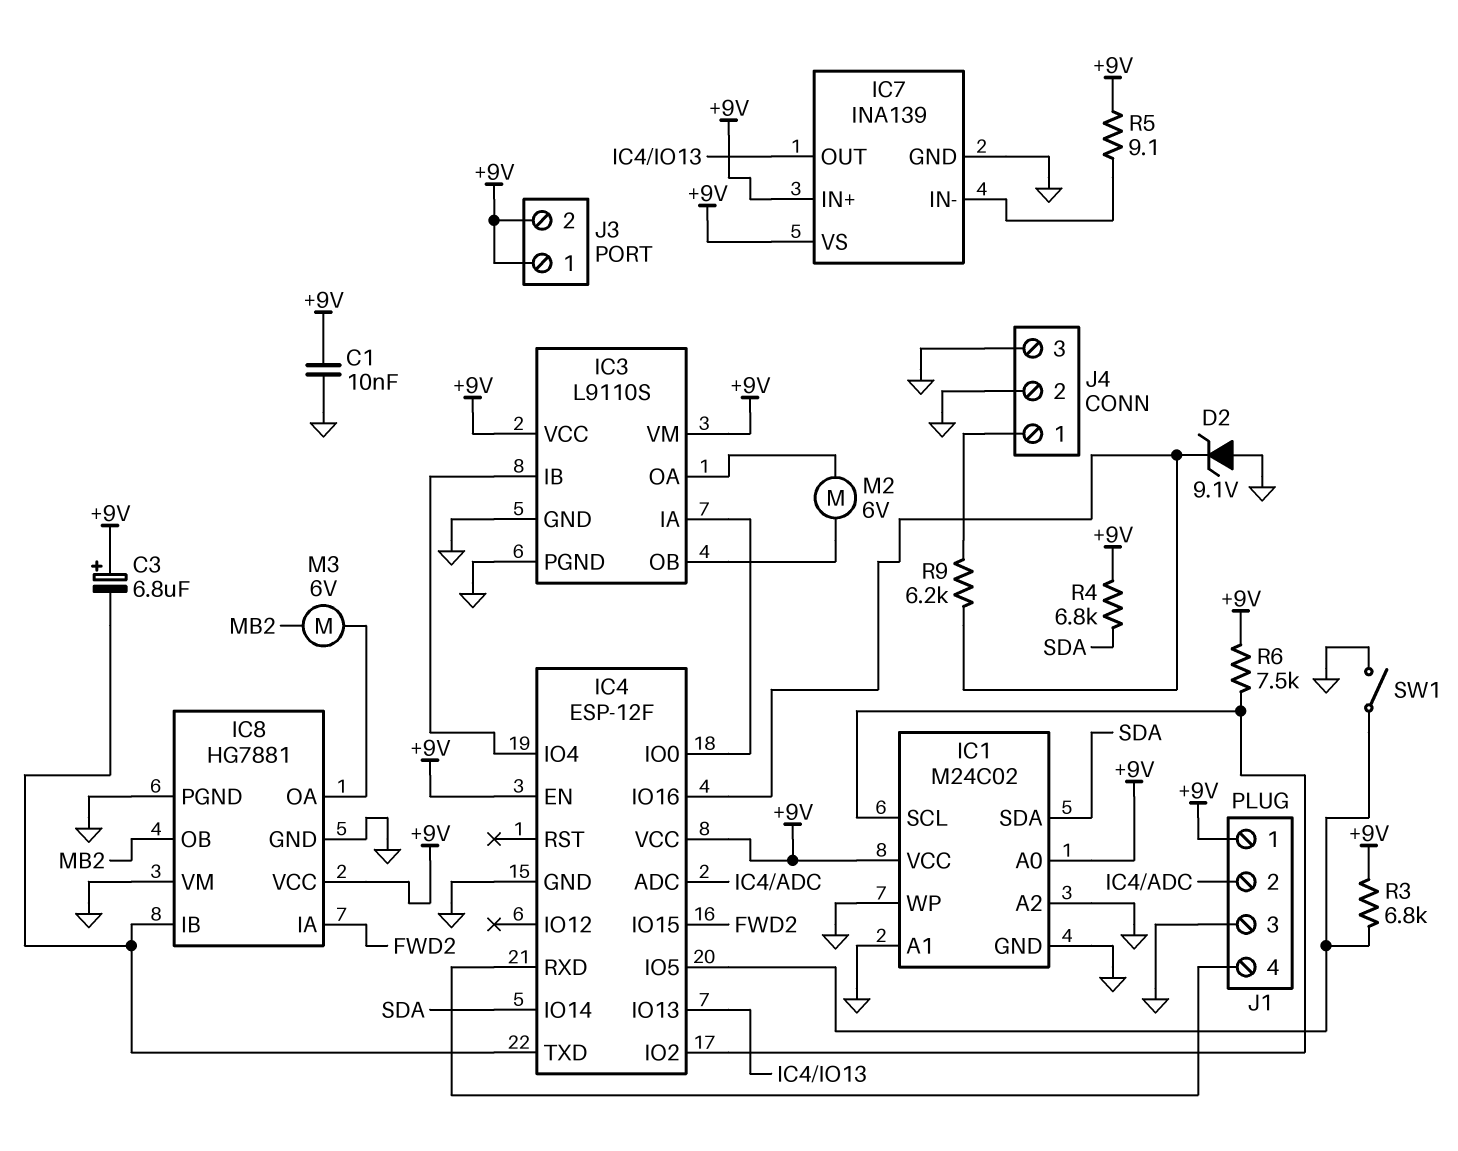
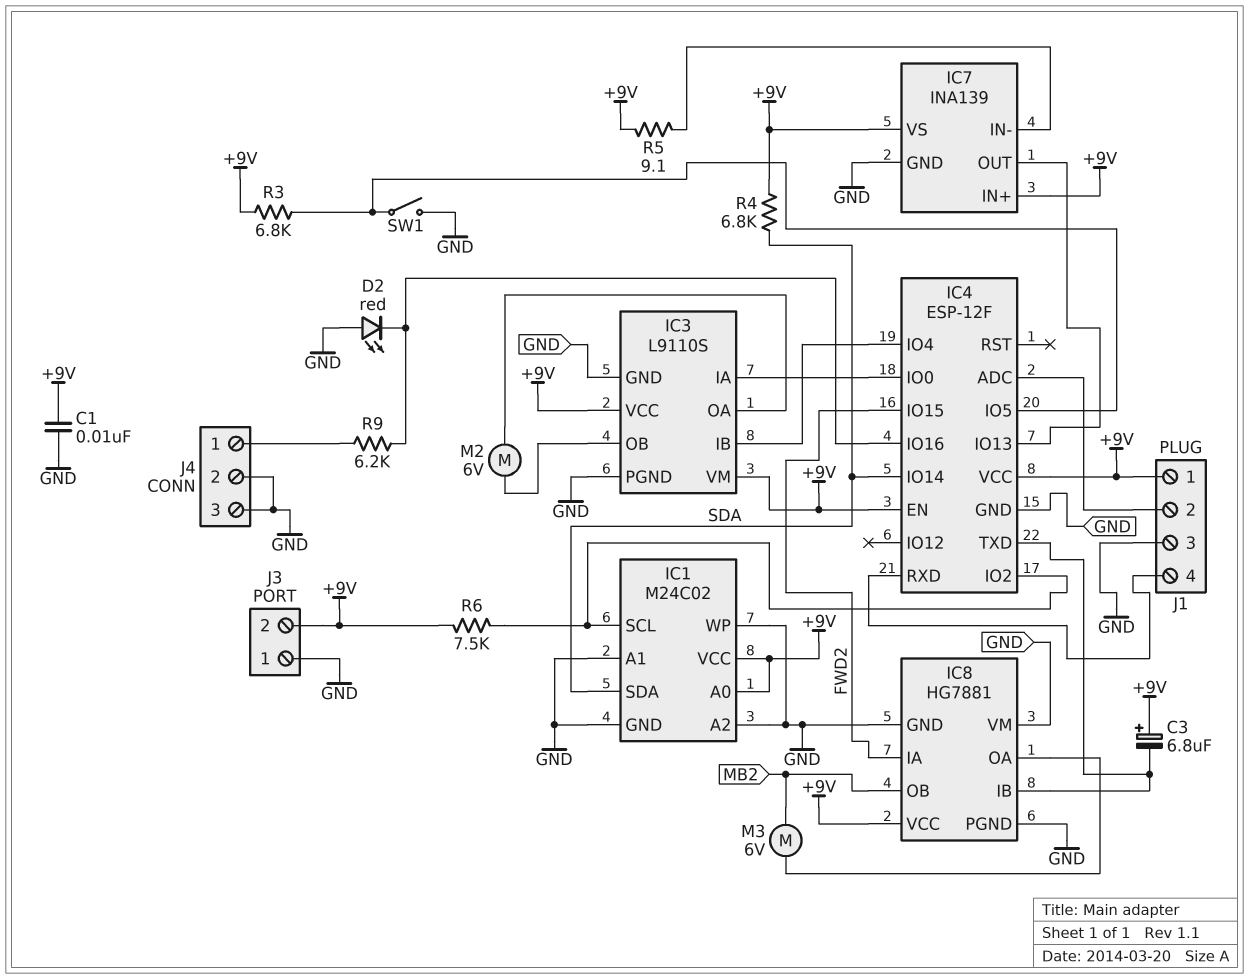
D2: zener 9.1V (A GND, K IC4/IO16) -> LED red (A GND, K IC4/IO16)
J3 pin 1: +9V -> GND

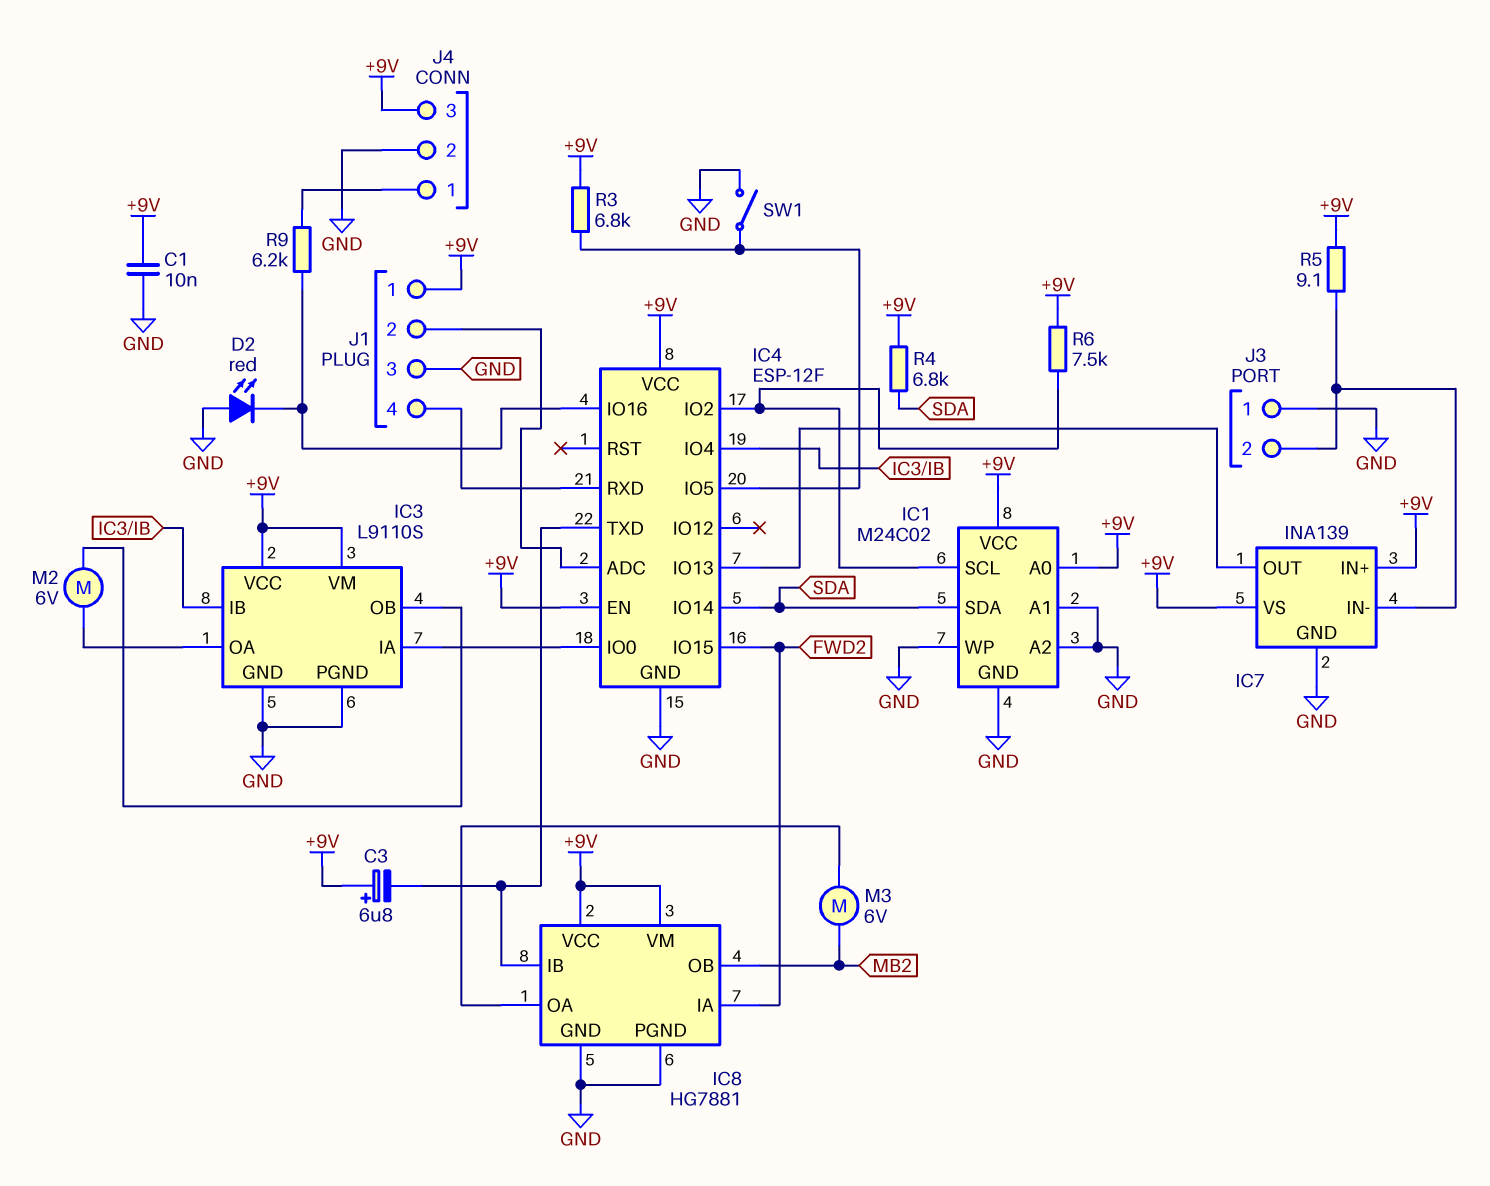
IC8 pin VM: GND -> +9V
J3 pin 2: +9V -> IC7/IN-
J4 pin 3: GND -> +9V

